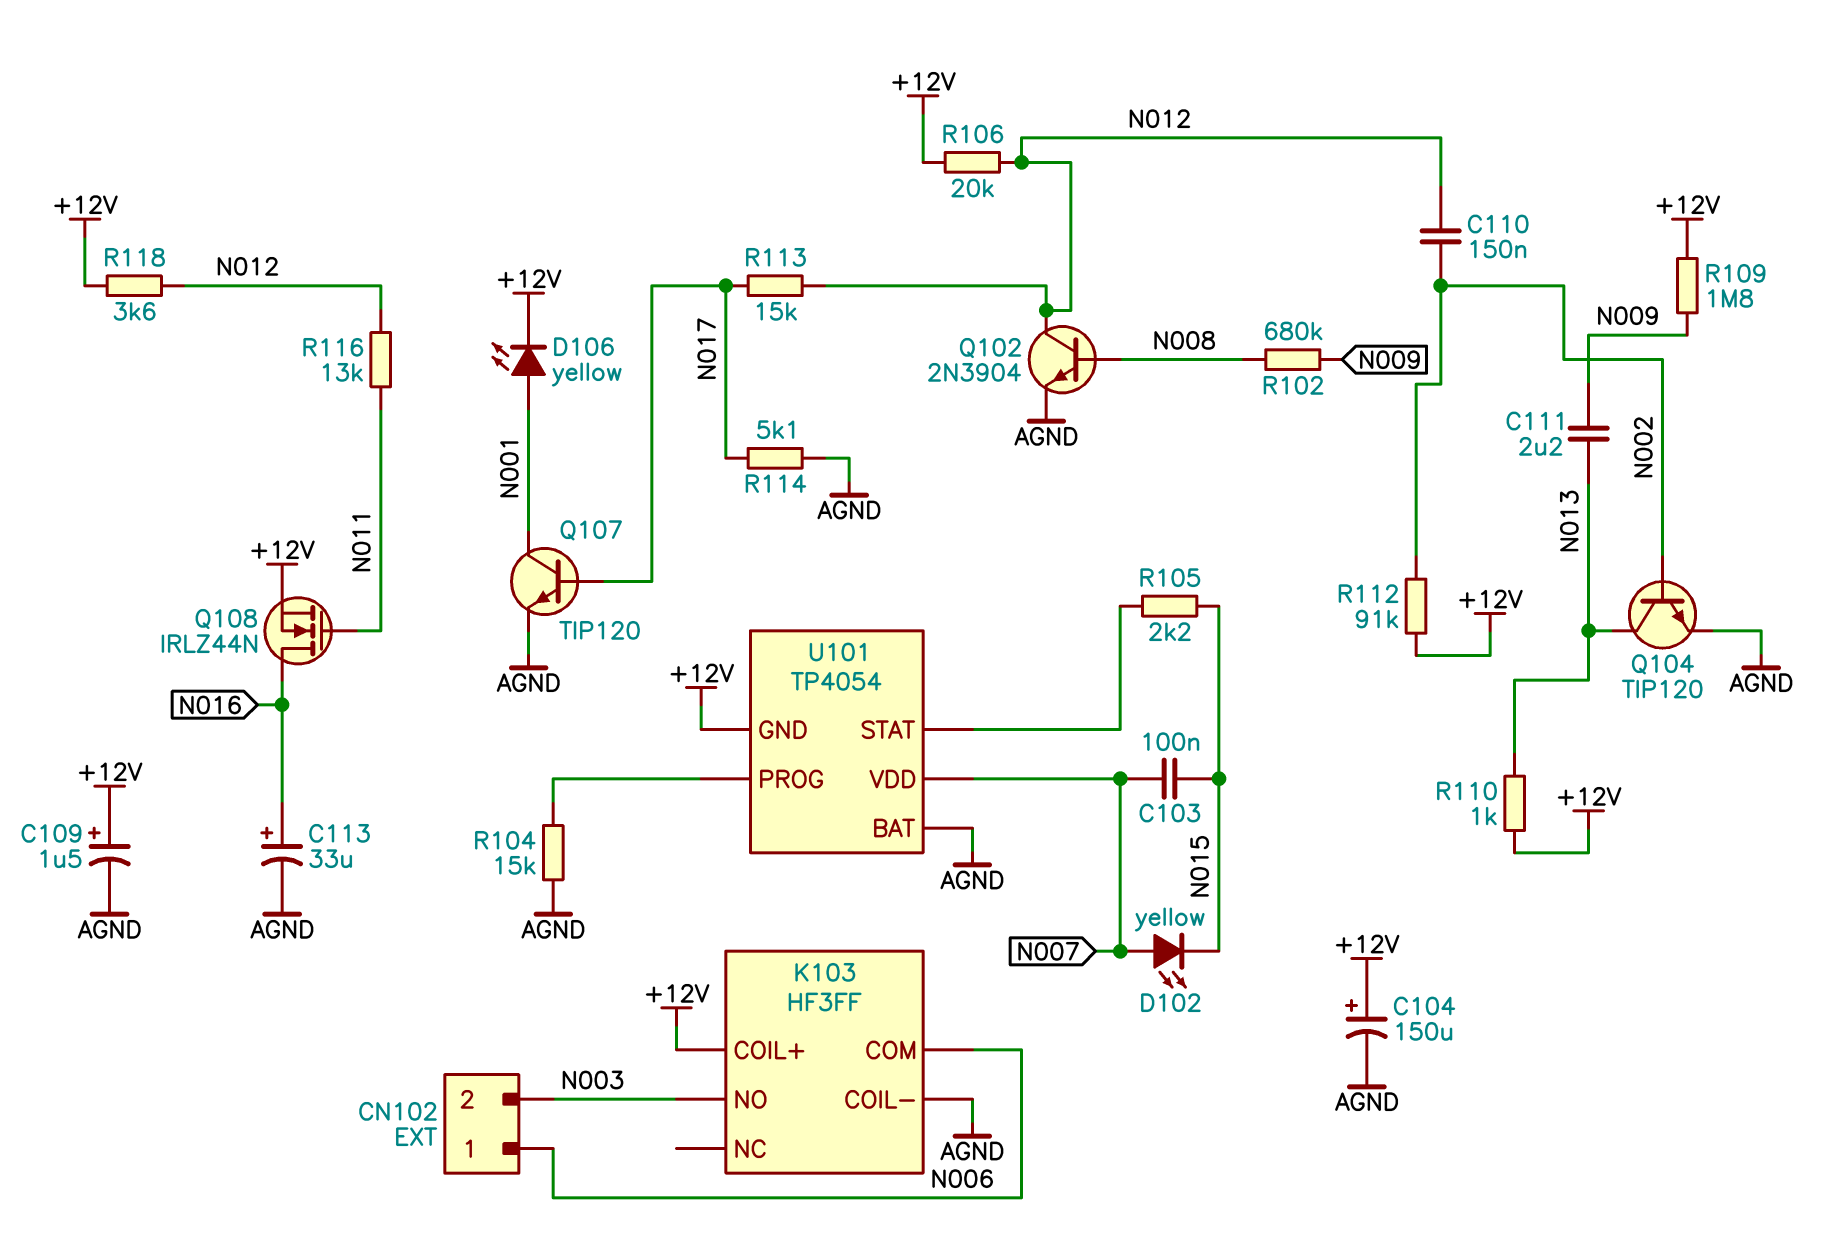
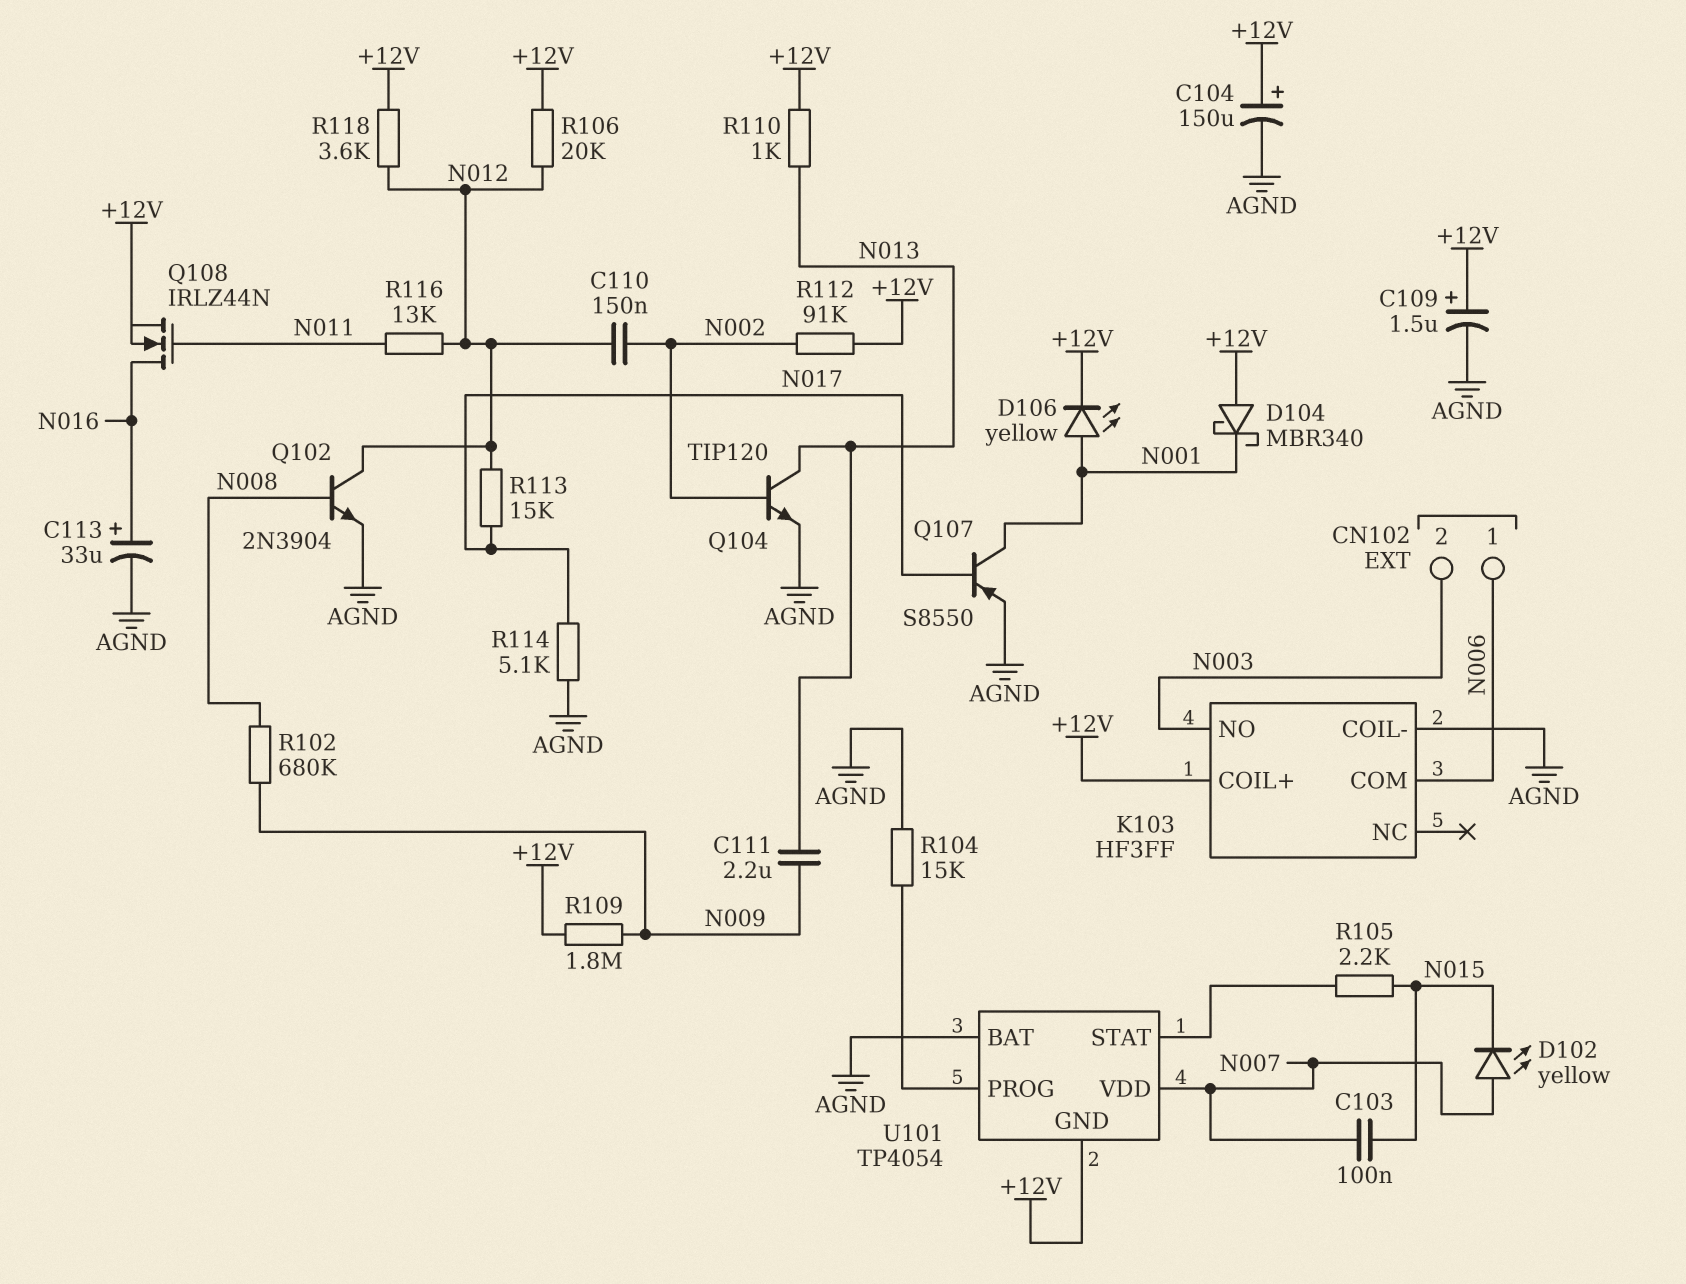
D104: none -> schottky MBR340 (A +12V, K N001)
Q107: NPN TIP120 (B N017, C N001, E AGND) -> PNP S8550 (B N017, C N001, E AGND)

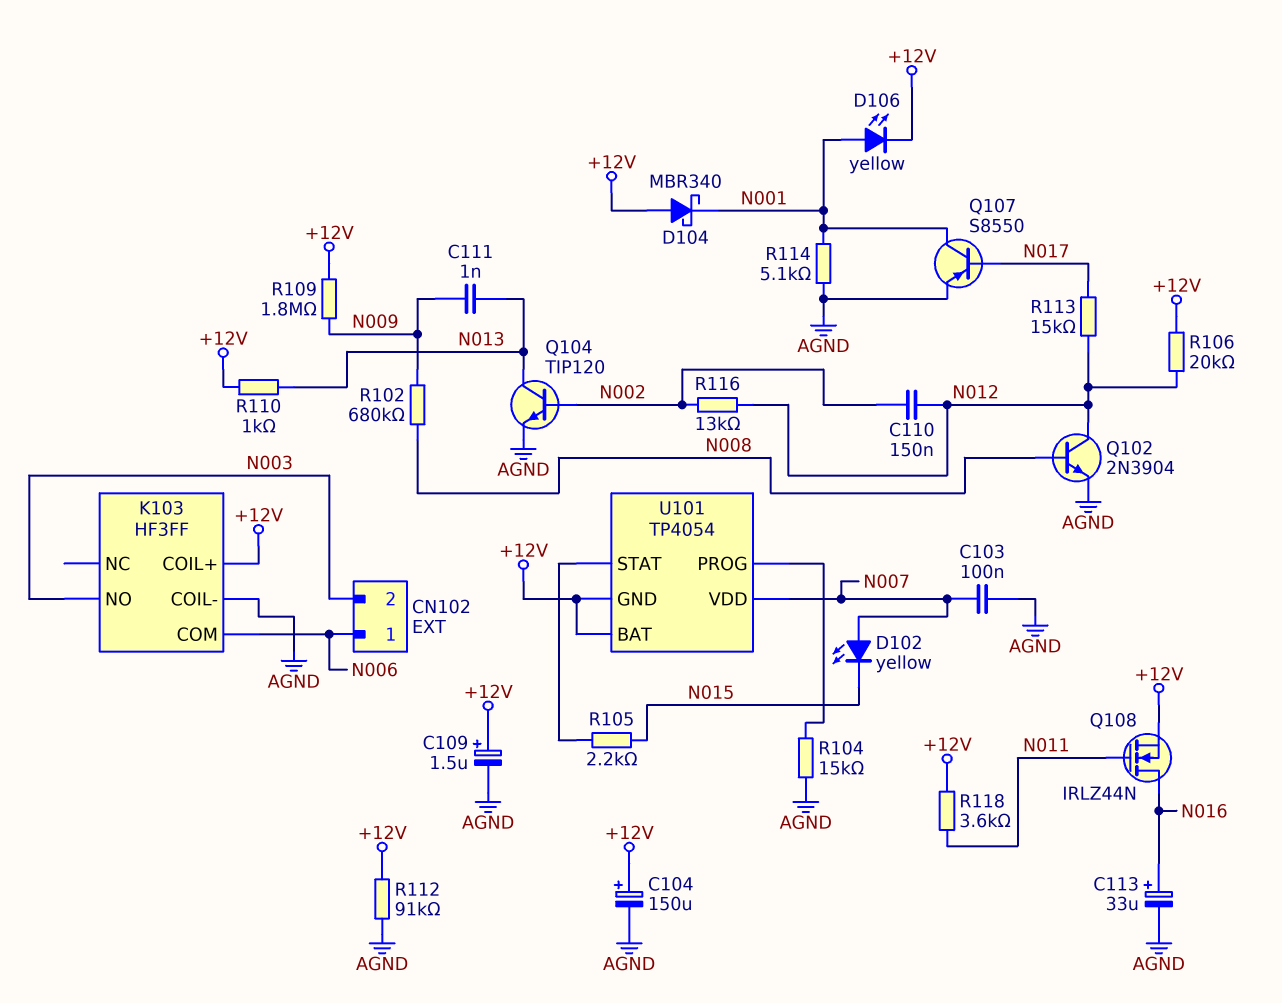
C103: 100nF (N007, N015) -> 100nF (AGND, N007)
C111: 2.2uF (N009, N013) -> 1nF (N009, N013)
R112: 91k (+12V, N002) -> 91k (+12V, AGND)
R114: 5.1k (AGND, N017) -> 5.1k (AGND, N001)
R116: 13k (N011, N012) -> 13k (N002, N012)
R118: 3.6k (+12V, N012) -> 3.6k (+12V, N011)
U101 pin BAT: AGND -> +12V

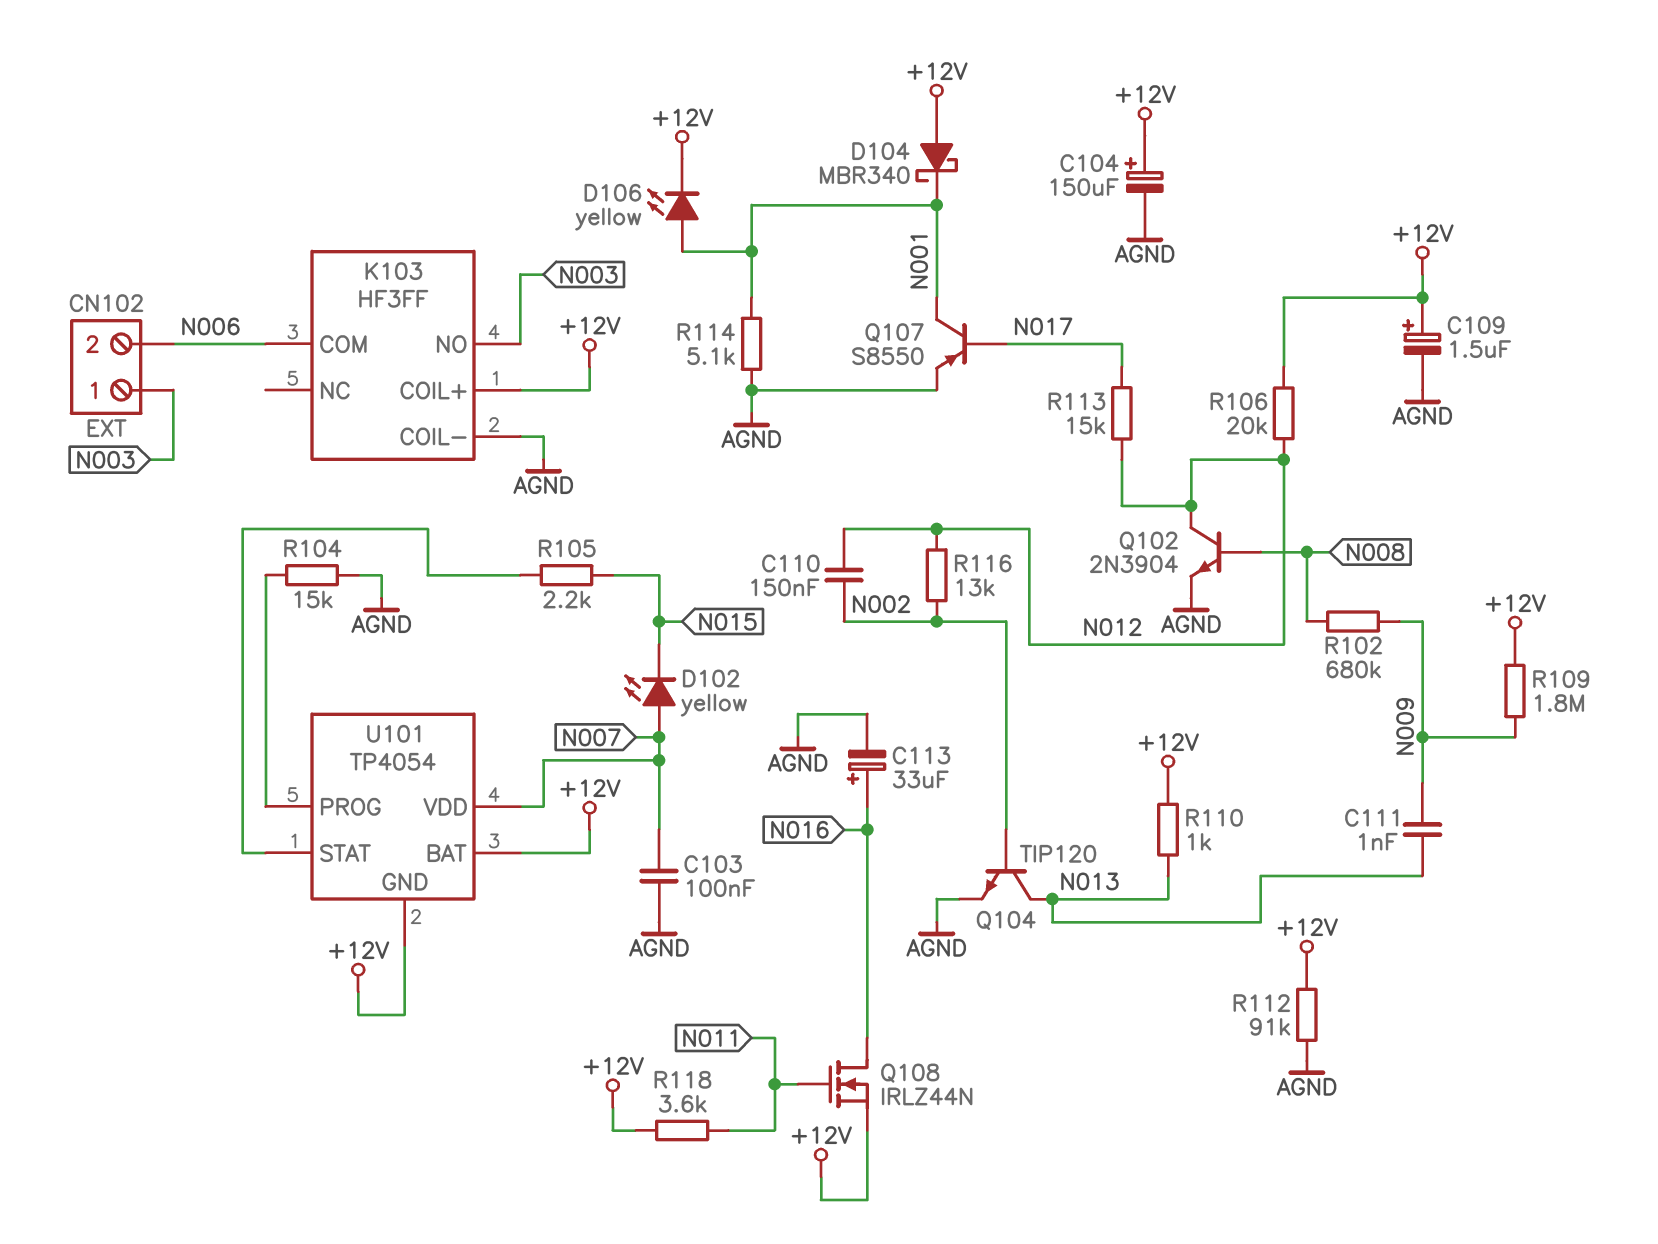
CN102 pin 1: N006 -> N003
CN102 pin 2: N003 -> N006

